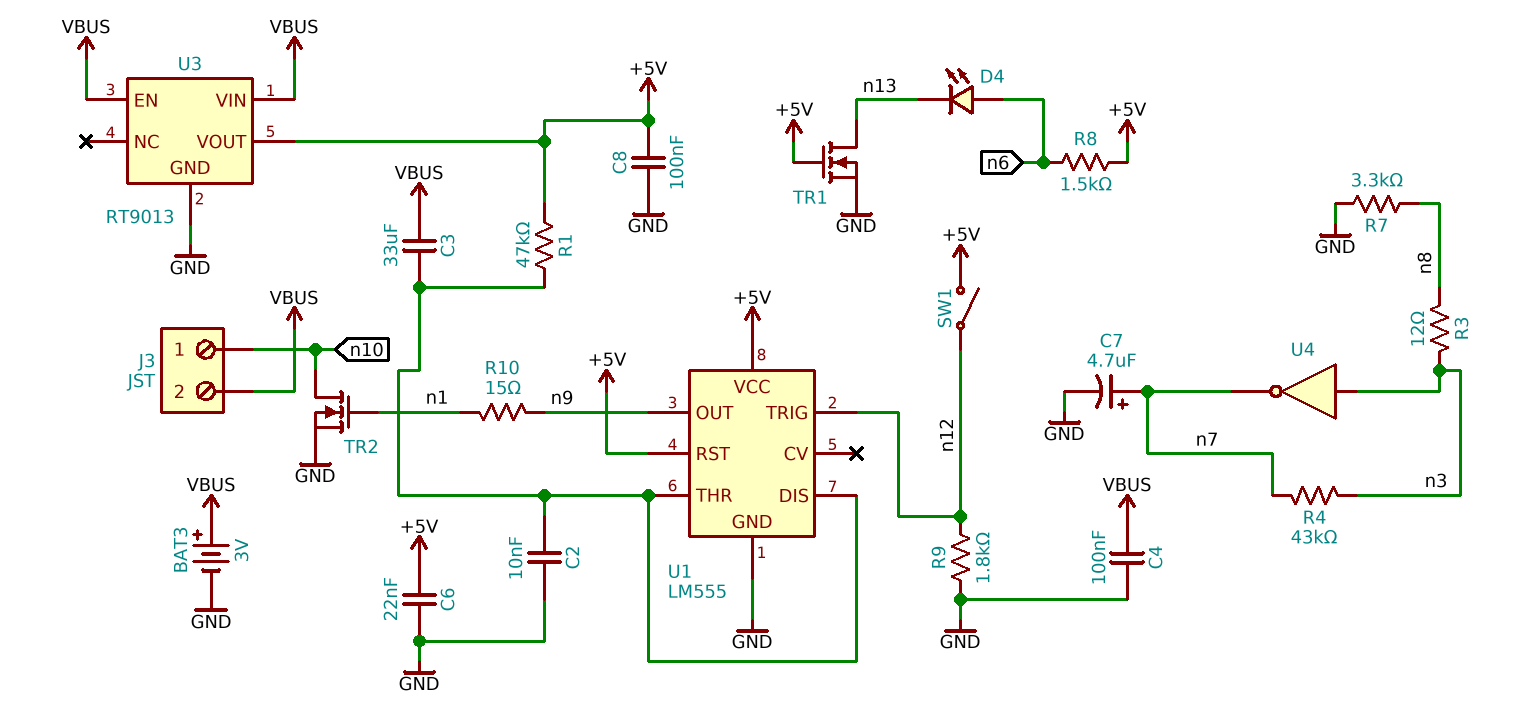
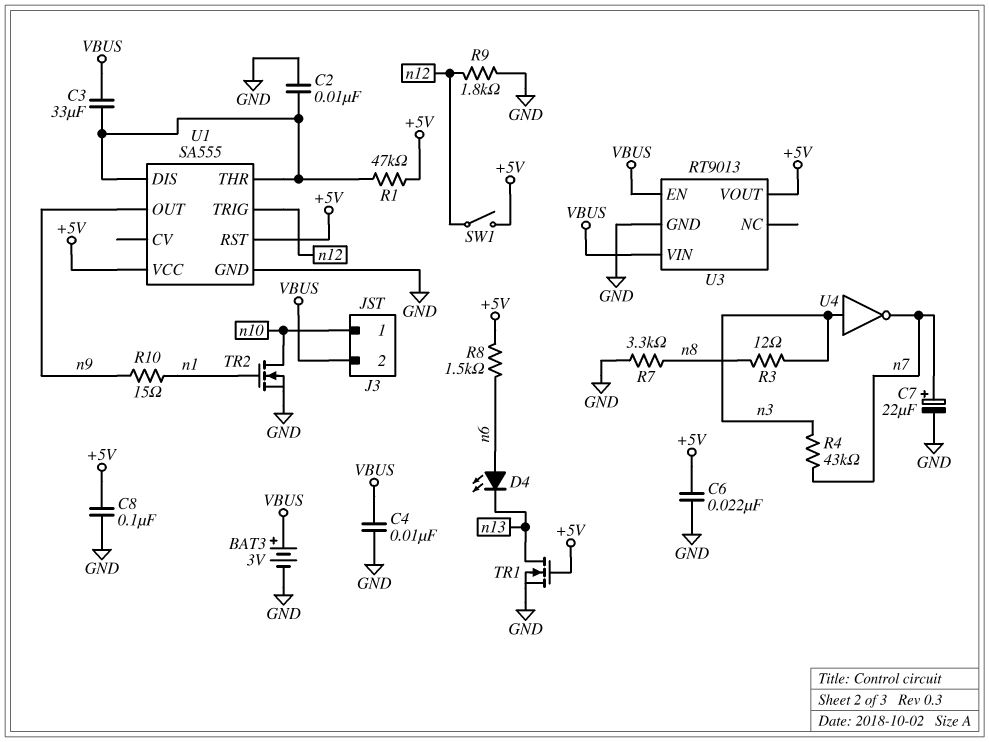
C4: 100nF (GND, VBUS) -> 10nF (GND, VBUS)
C7: 4.7uF (plus n7, minus GND) -> 22uF (plus n7, minus GND)
U1: LM555 -> SA555

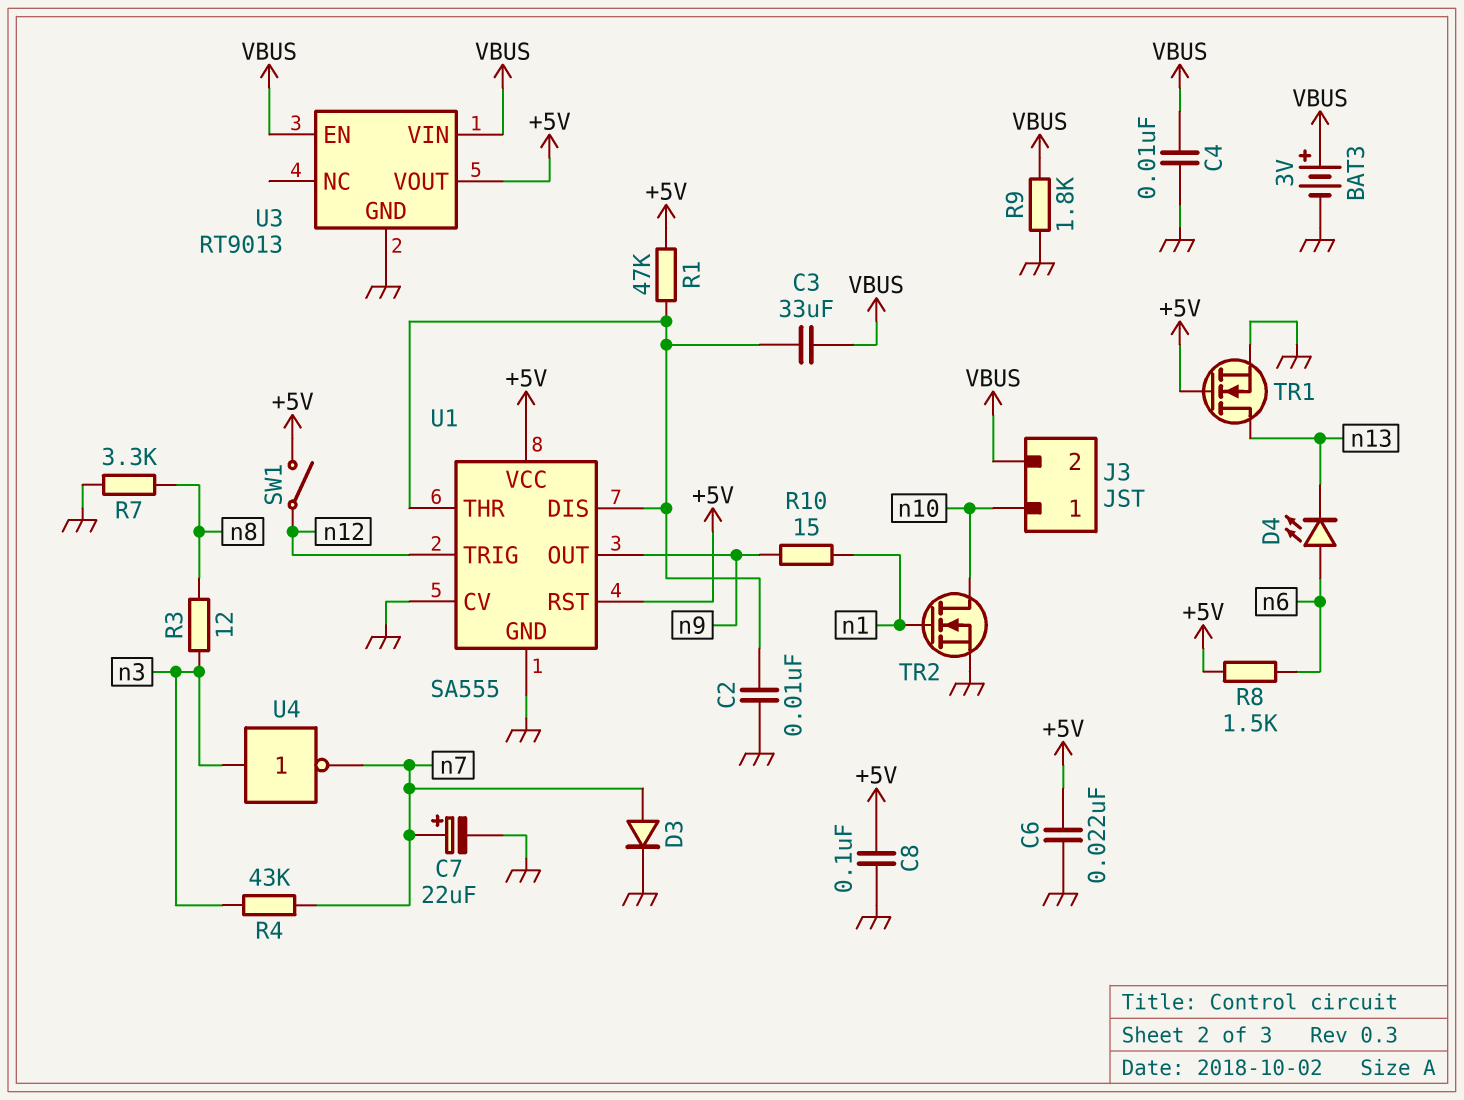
D3: none -> diode (A n7, K GND)
R9: 1.8k (GND, n12) -> 1.8k (GND, VBUS)
U1 pin CV: none -> GND

